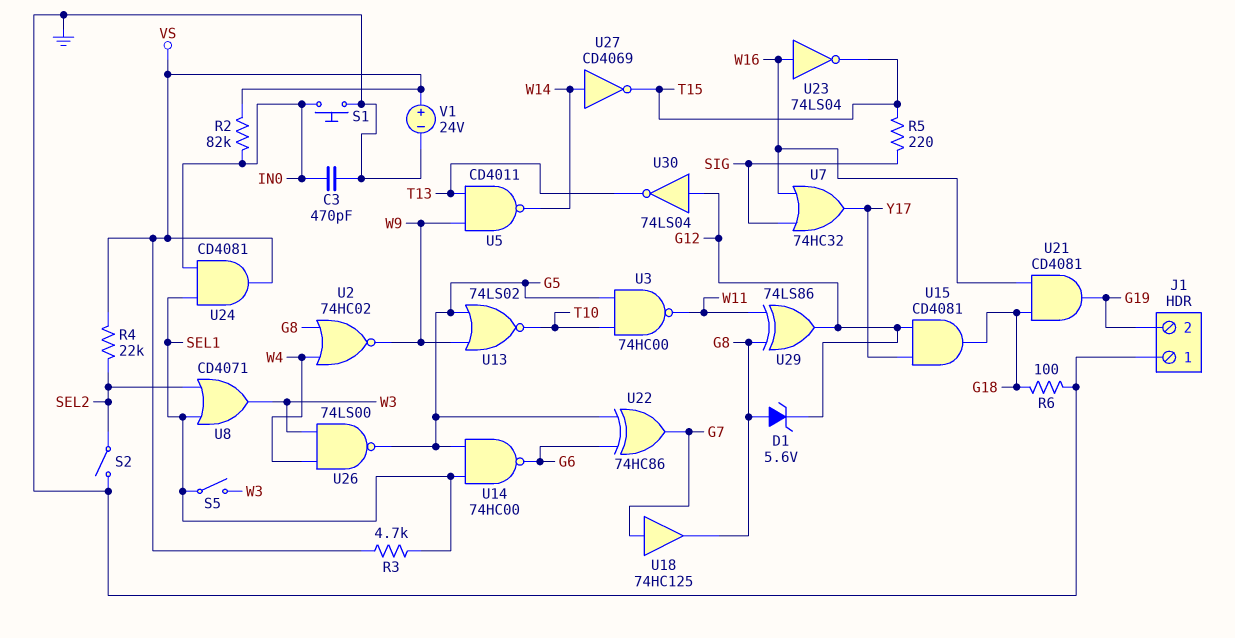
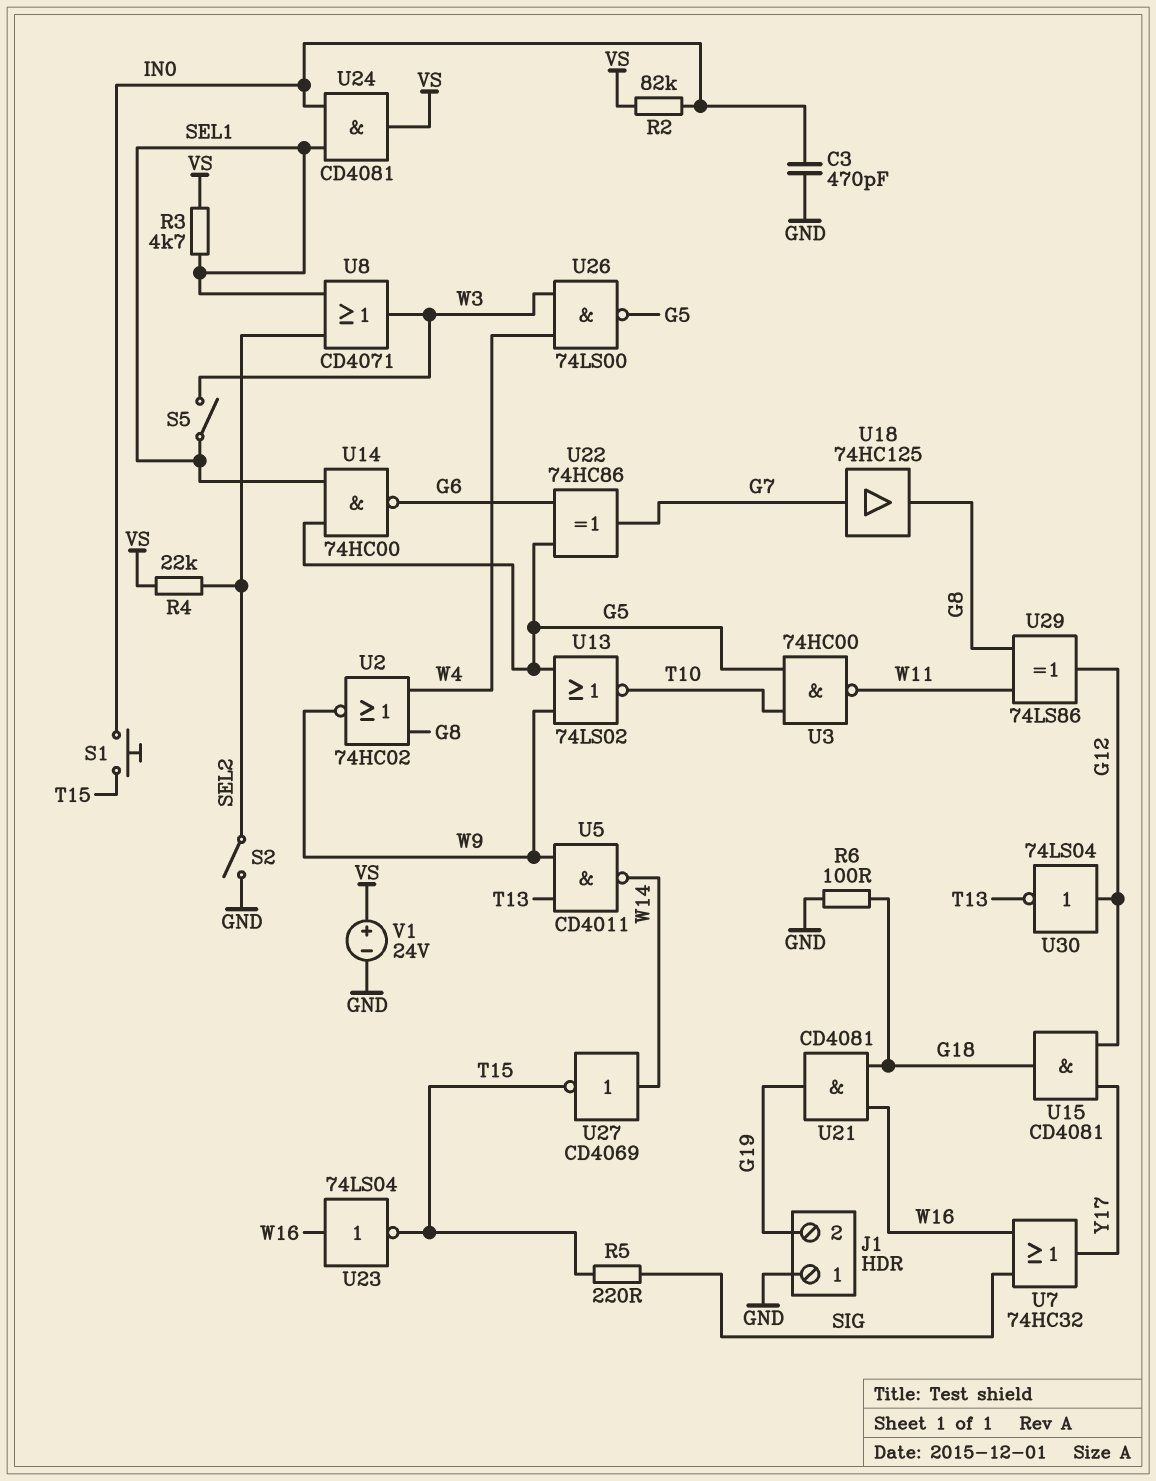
D1: zener 5.6V (A G8, K G12) -> none
S1: button (GND, IN0) -> button (IN0, T15)

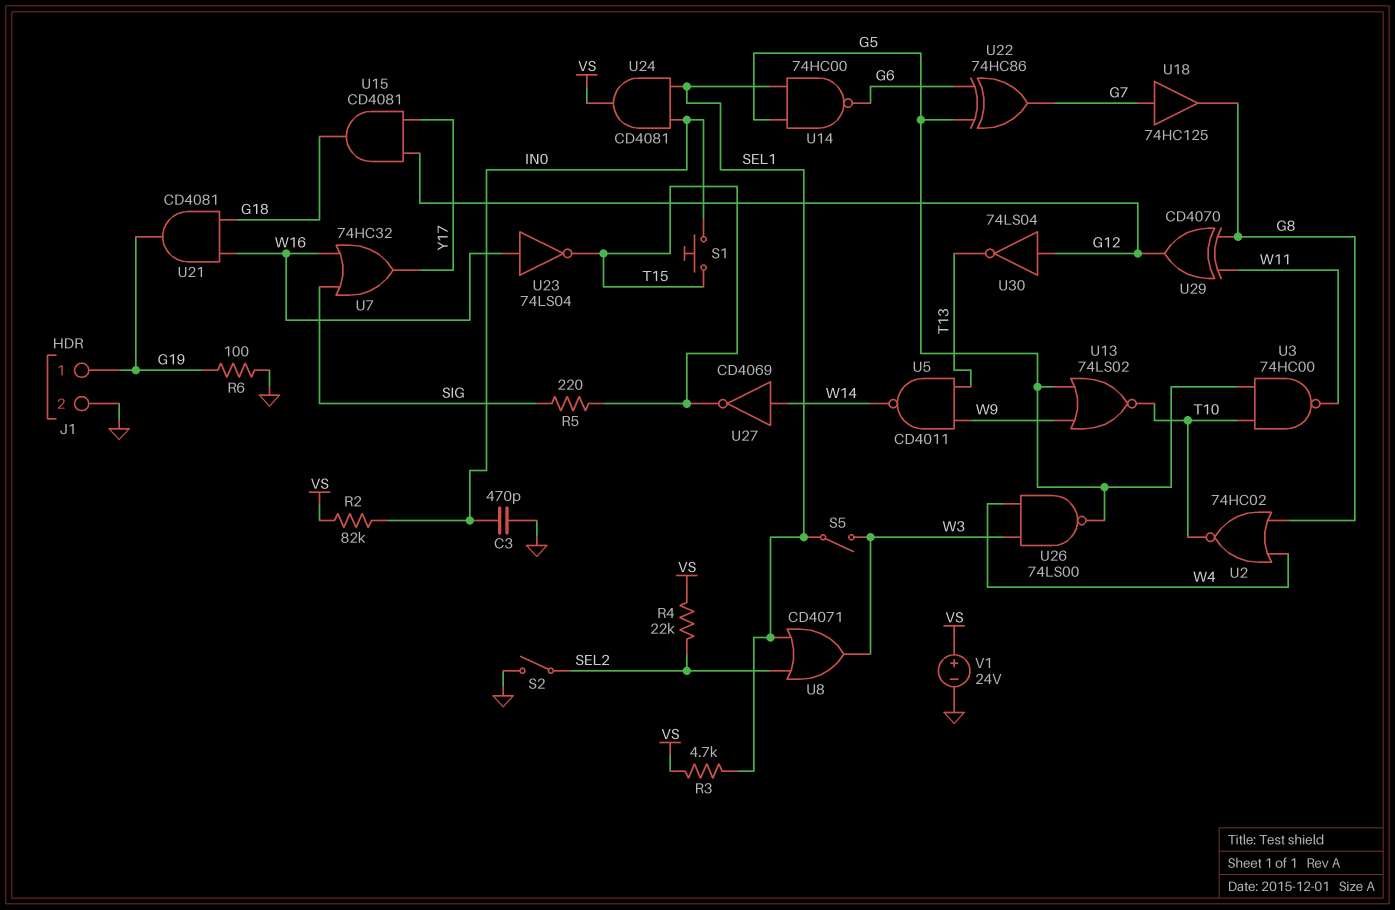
J1 pin 1: GND -> G19
J1 pin 2: G19 -> GND
R6: 100 (G18, GND) -> 100 (G19, GND)
U2: NOR 74HC02 (in G8, in W4, out W9) -> NOR 74HC02 (in G8, in W4, out T10)
U29: XOR 74LS86 (in G8, in W11, out G12) -> XOR CD4070 (in G8, in W11, out G12)

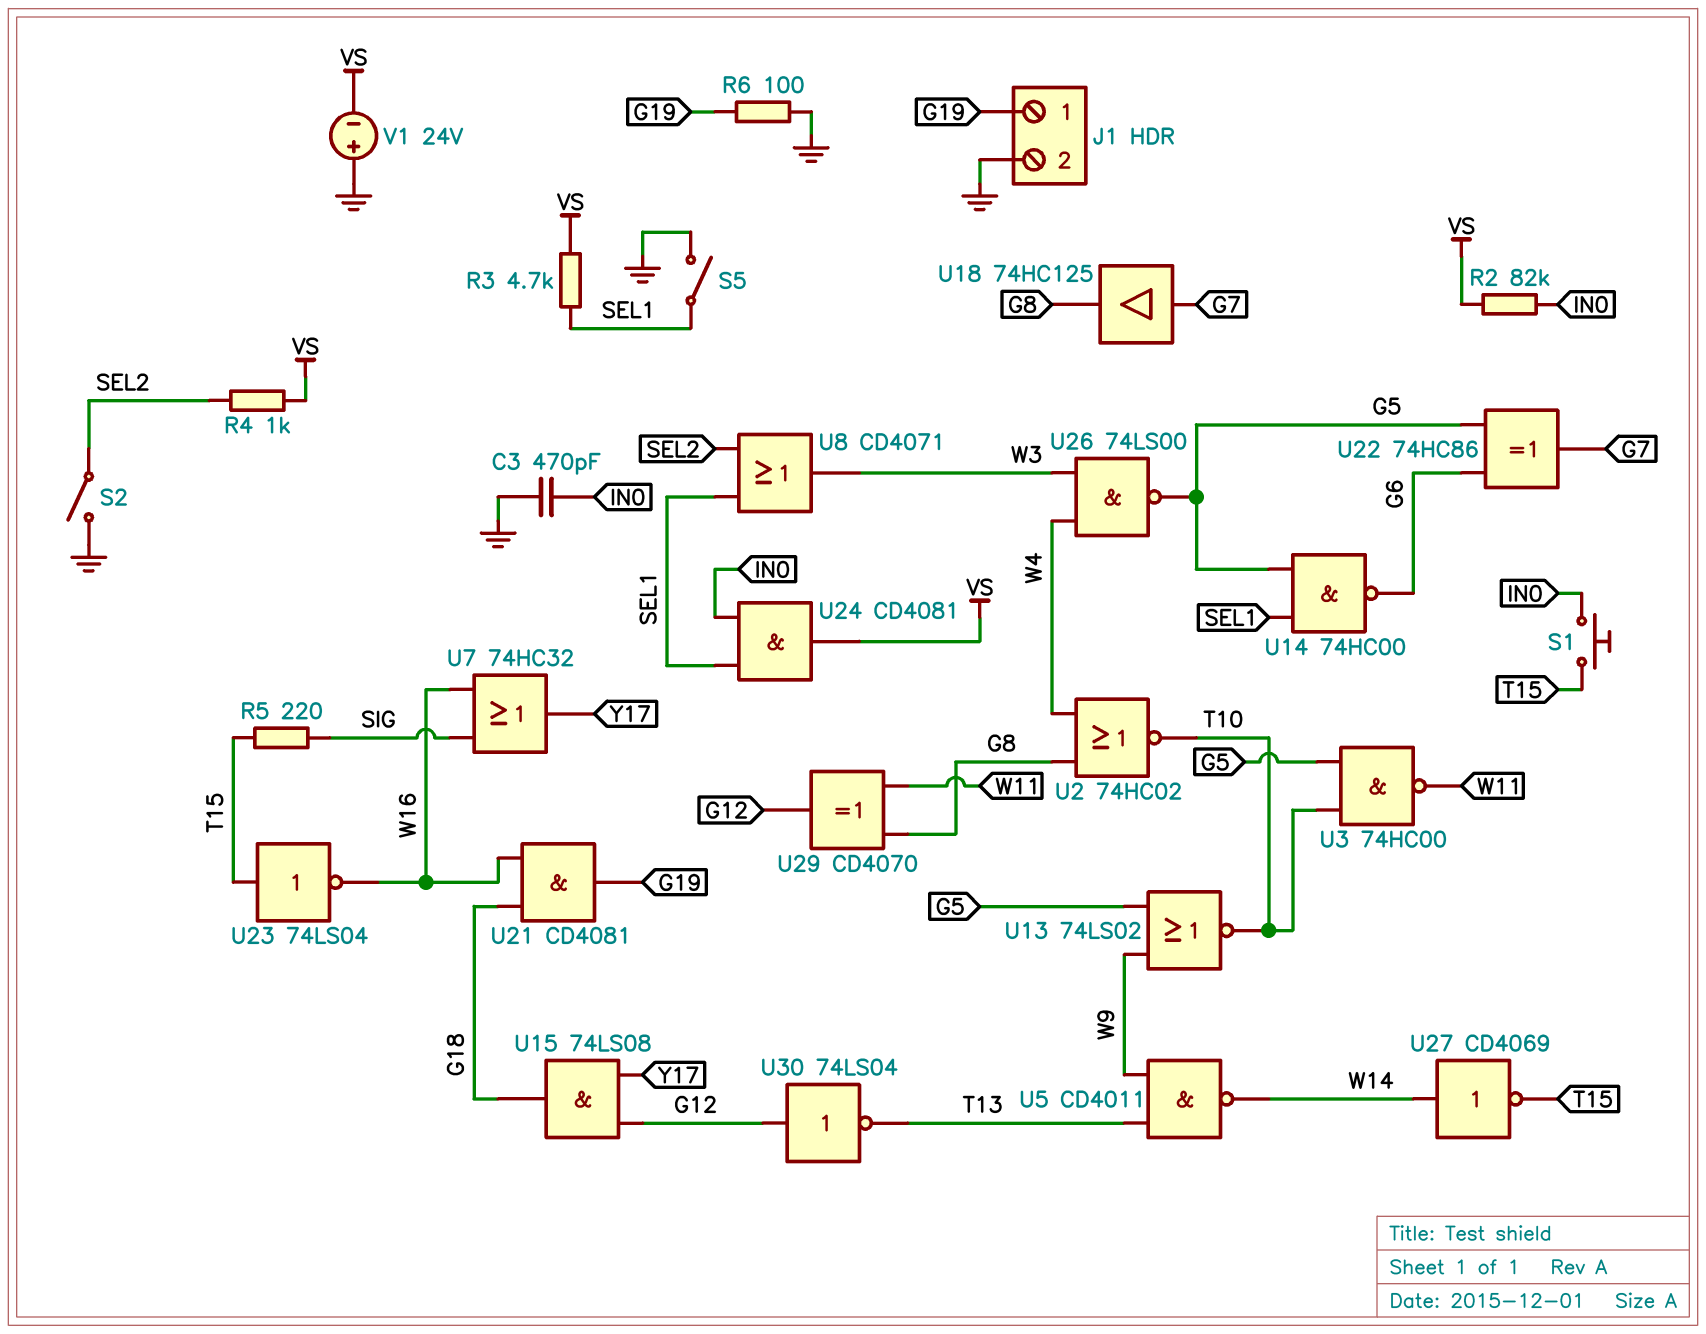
R4: 22k (SEL2, VS) -> 1k (SEL2, VS)
S5: switch (SEL1, W3) -> switch (GND, SEL1)
U15: AND CD4081 (in G12, in Y17, out G18) -> AND 74LS08 (in G12, in Y17, out G18)
U23: NOT 74LS04 (in W16, out T15) -> NOT 74LS04 (in T15, out W16)
V1: 24V (plus VS, minus GND) -> 24V (plus GND, minus VS)

